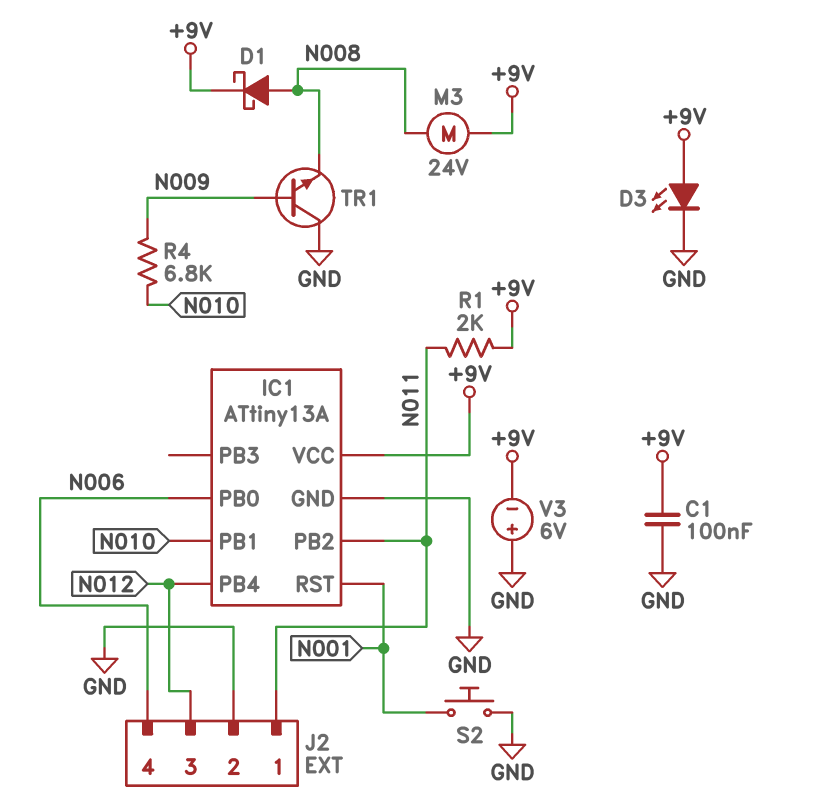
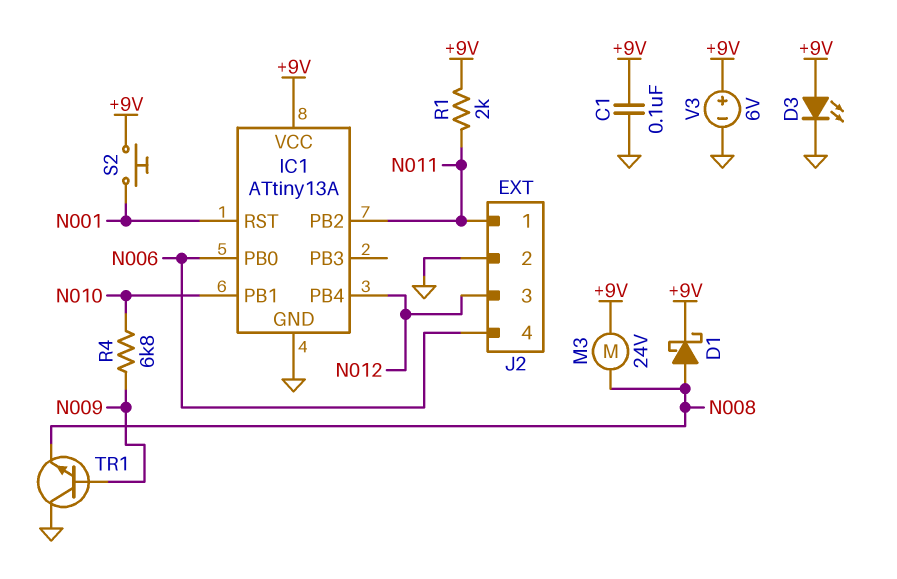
S2: button (GND, N001) -> button (+9V, N001)
V3: 6V (plus GND, minus +9V) -> 6V (plus +9V, minus GND)

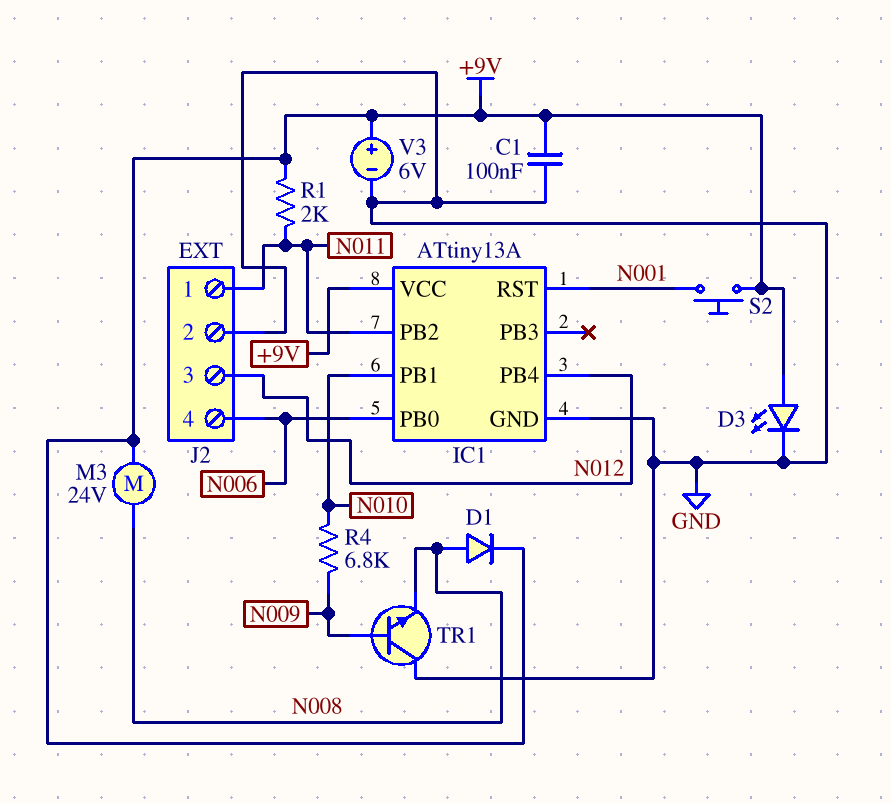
D1: schottky (A N008, K +9V) -> diode (A N008, K +9V)

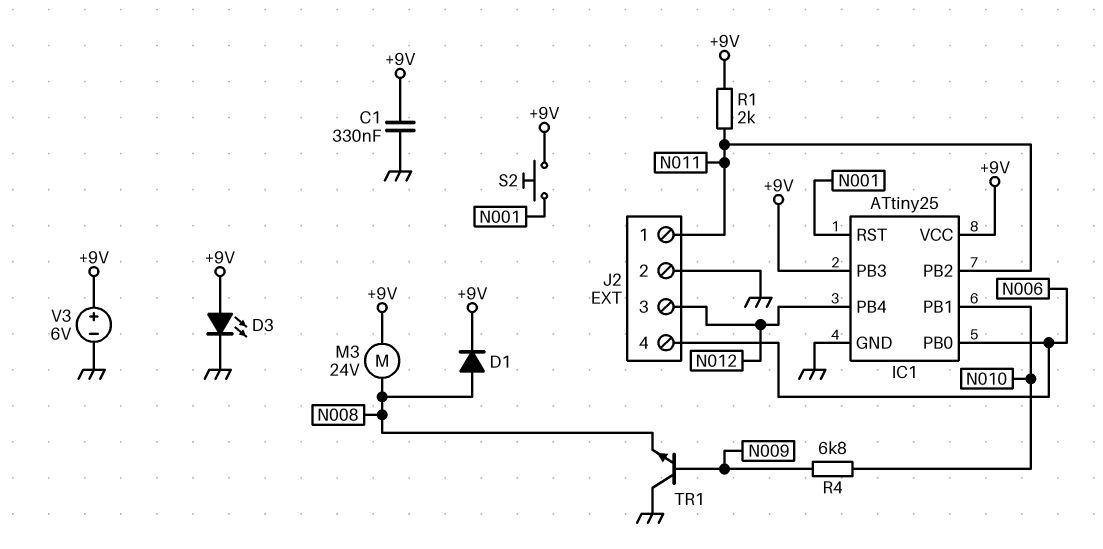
C1: 100nF (+9V, GND) -> 330nF (+9V, GND)
IC1: ATtiny13A -> ATtiny25
IC1 pin PB3: none -> +9V

